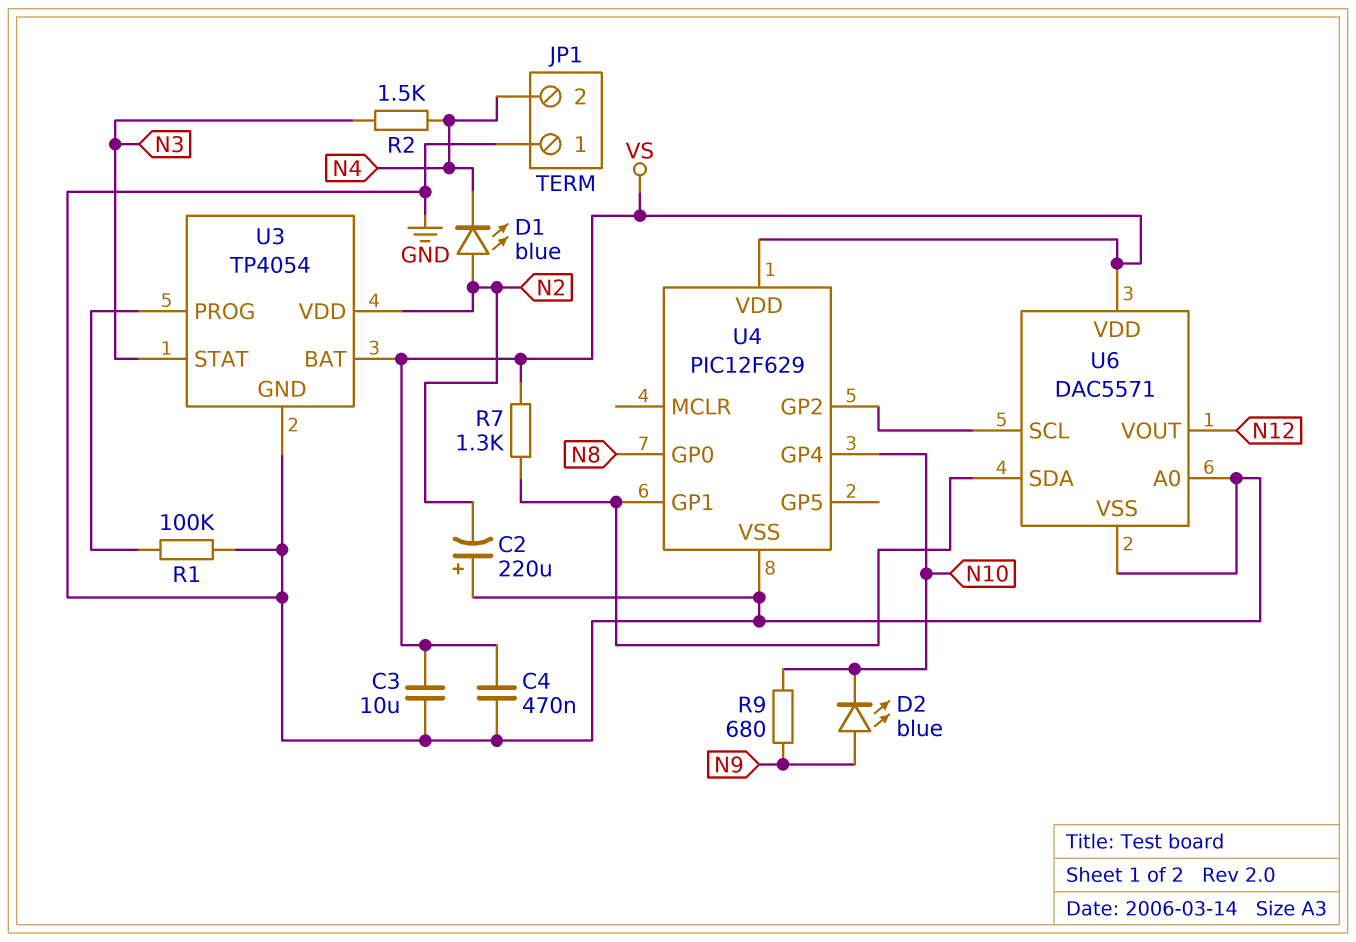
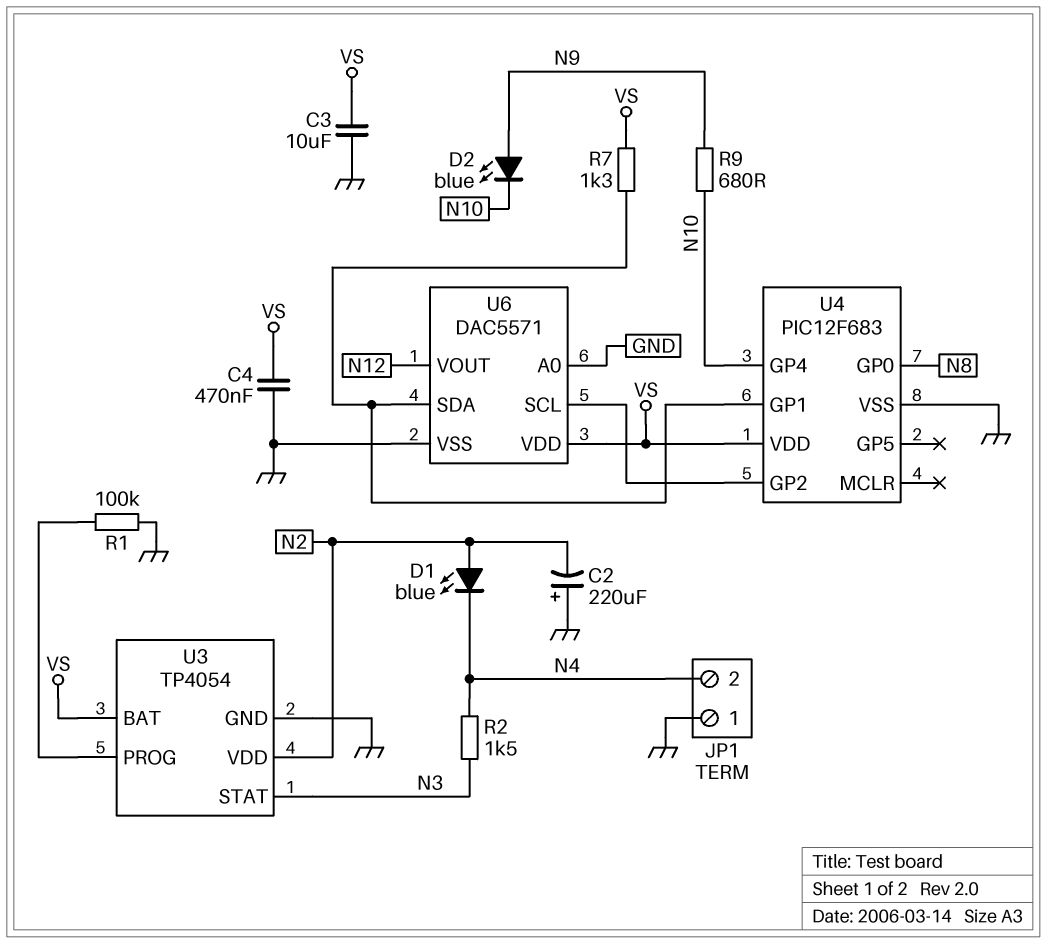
U4: PIC12F629 -> PIC12F683

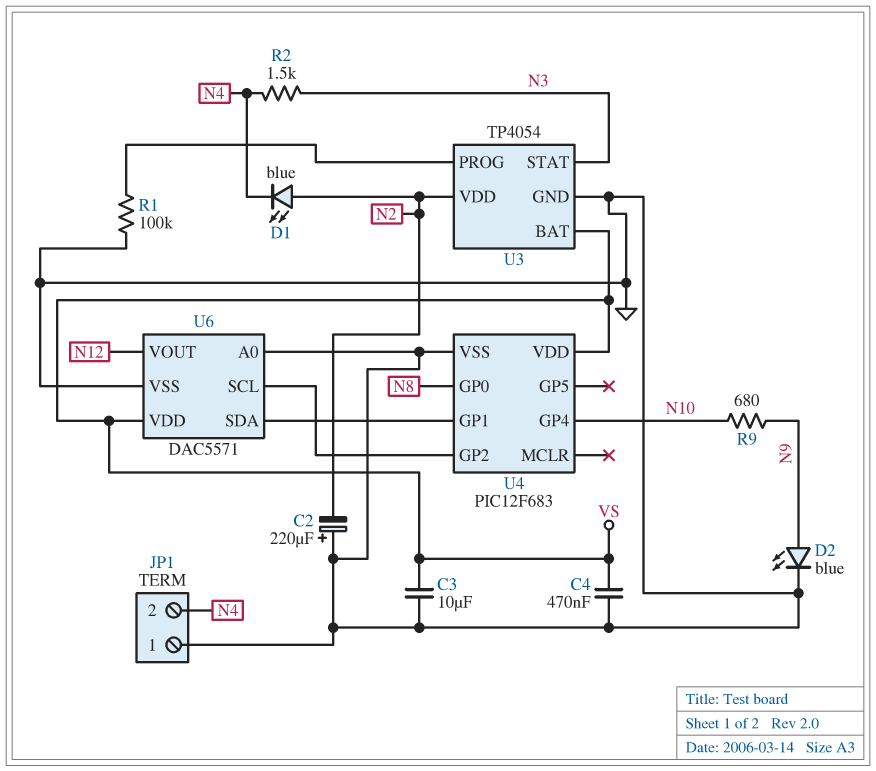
D2: LED blue (A N9, K N10) -> LED blue (A N9, K GND)
R7: 1.3k (U4/GP1, VS) -> none

